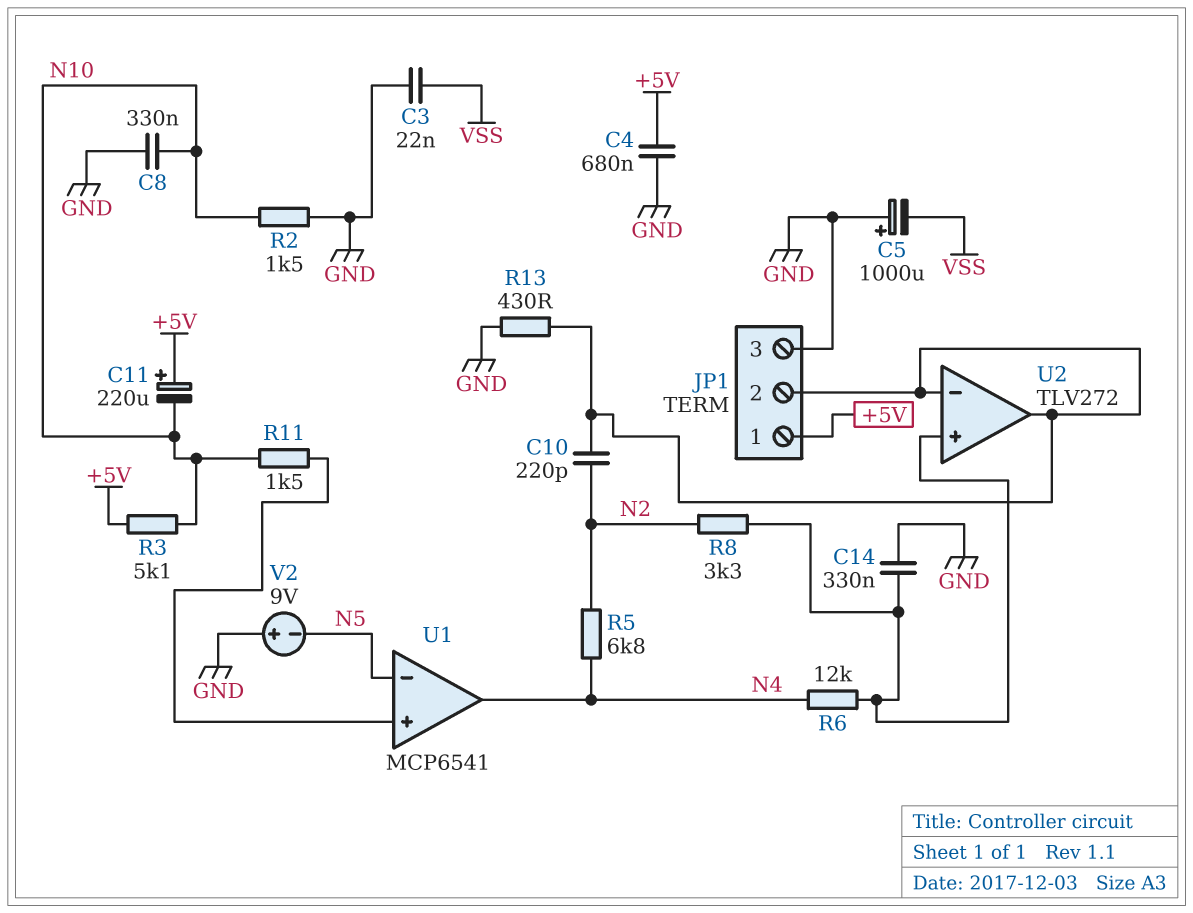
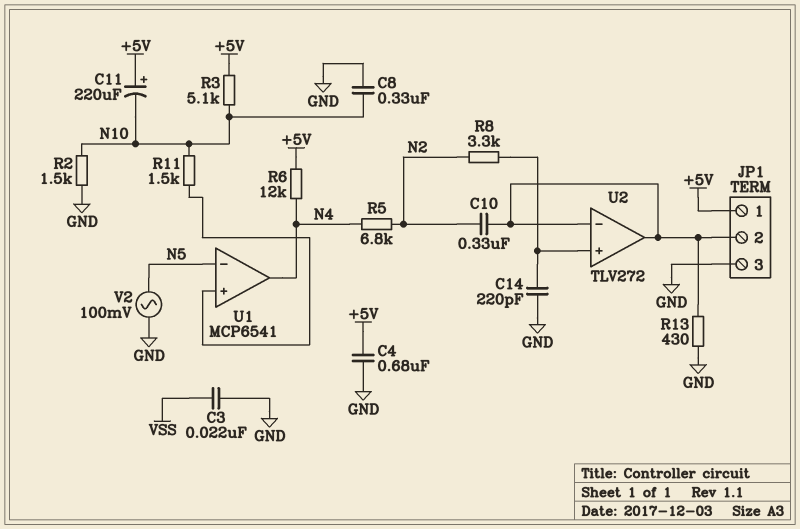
C5: 1000uF (plus GND, minus VSS) -> none
C10: 220pF (JP1/2, N2) -> 330nF (JP1/2, N2)
C14: 330nF (GND, U2/in+) -> 220pF (GND, U2/in+)
R6: 12k (N4, U2/in+) -> 12k (+5V, N4)
V2: 9V (plus GND, minus N5) -> AC 100mV (GND, N5)

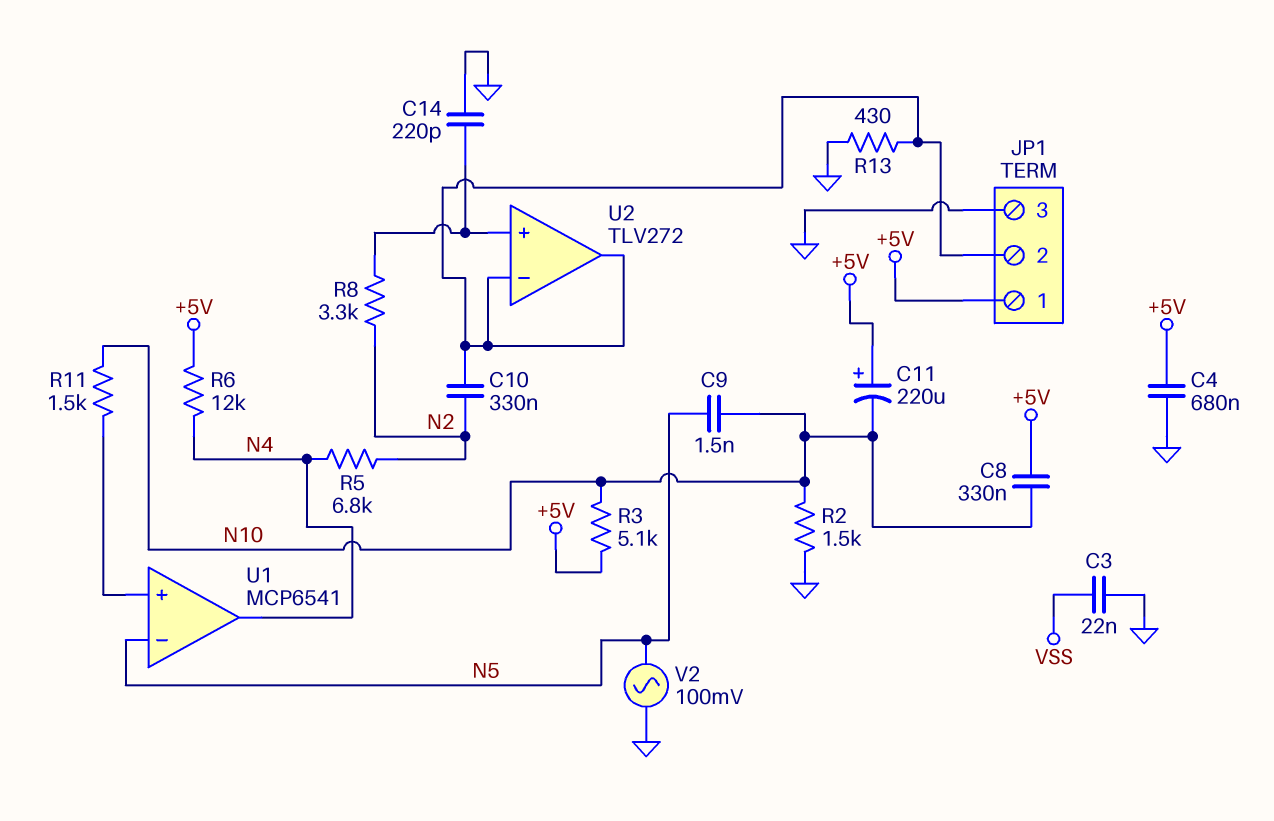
C8: 330nF (GND, N10) -> 330nF (+5V, N10)
C9: none -> 1.5nF (N5, N10)

